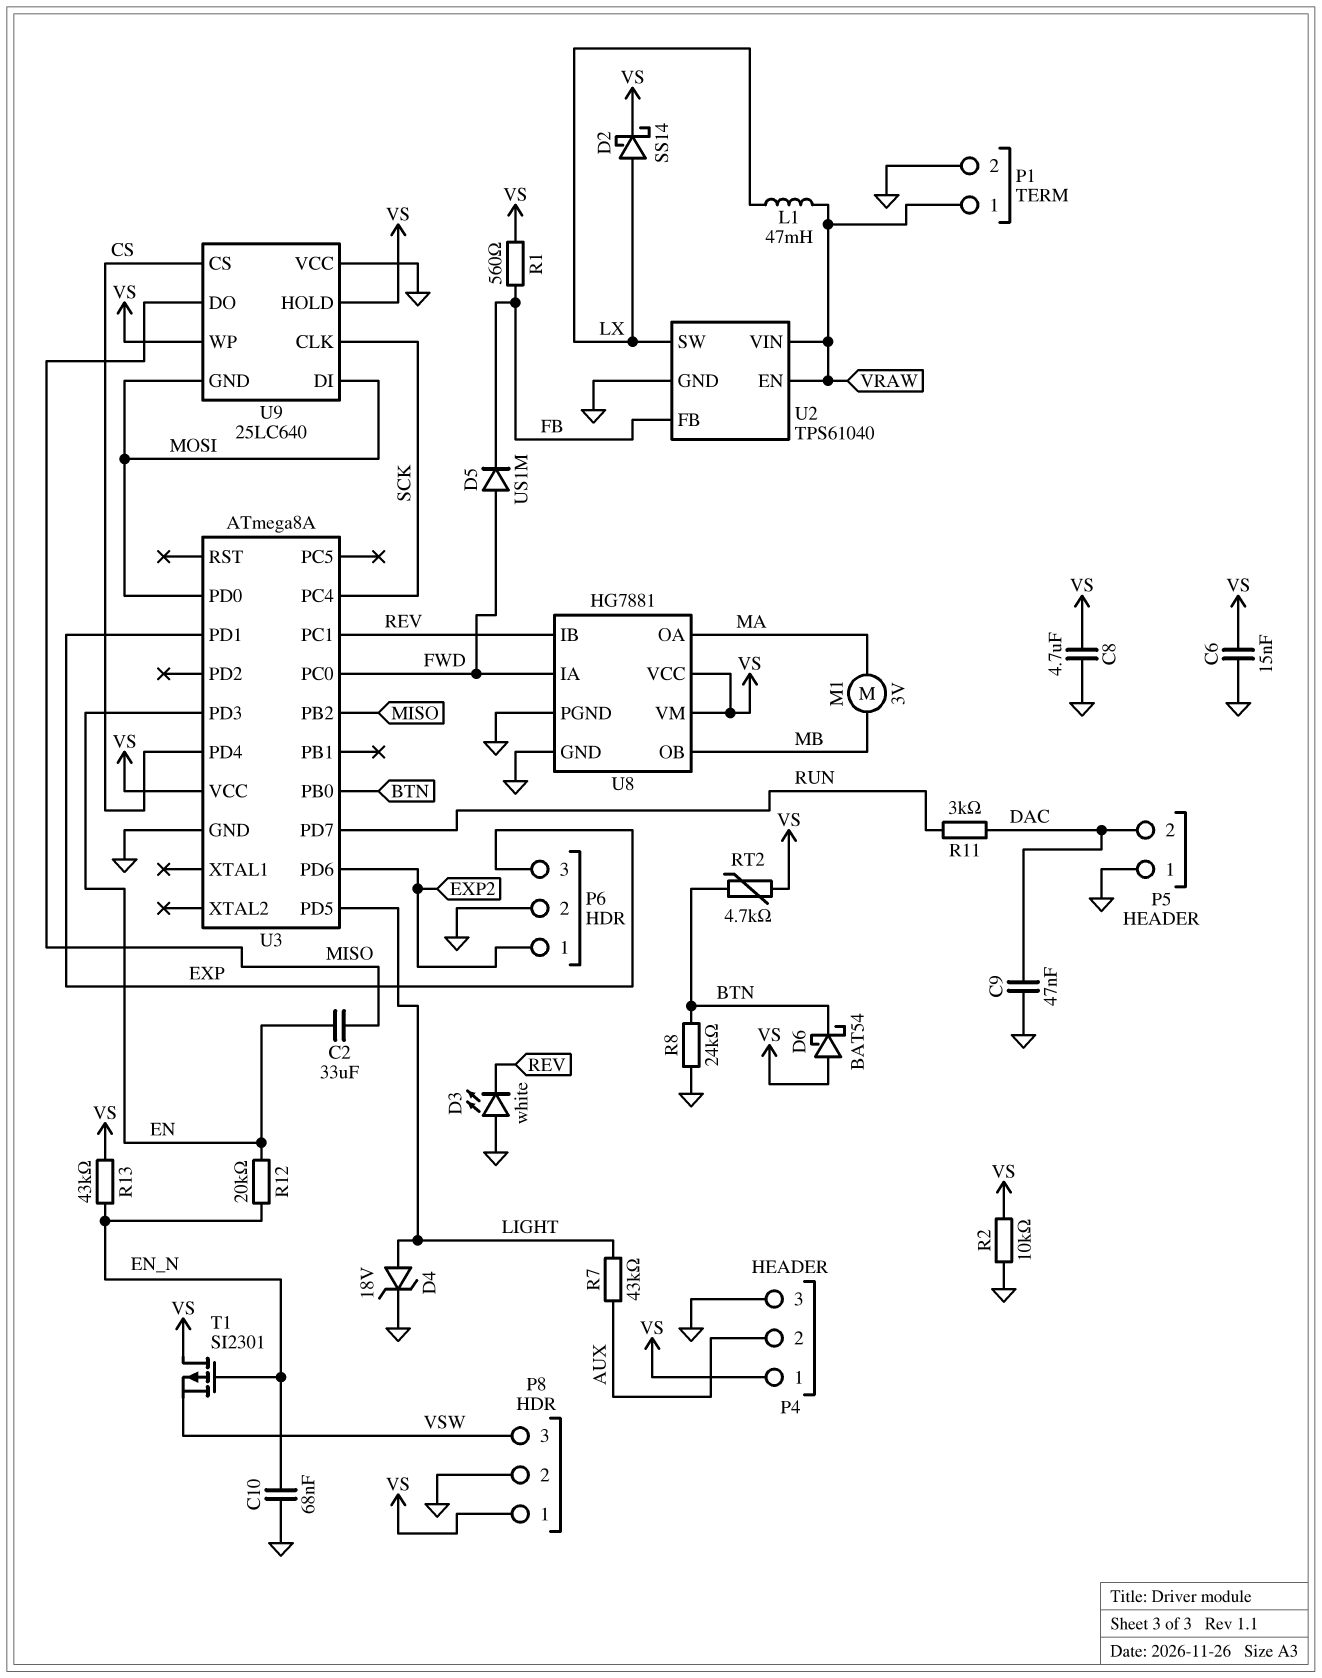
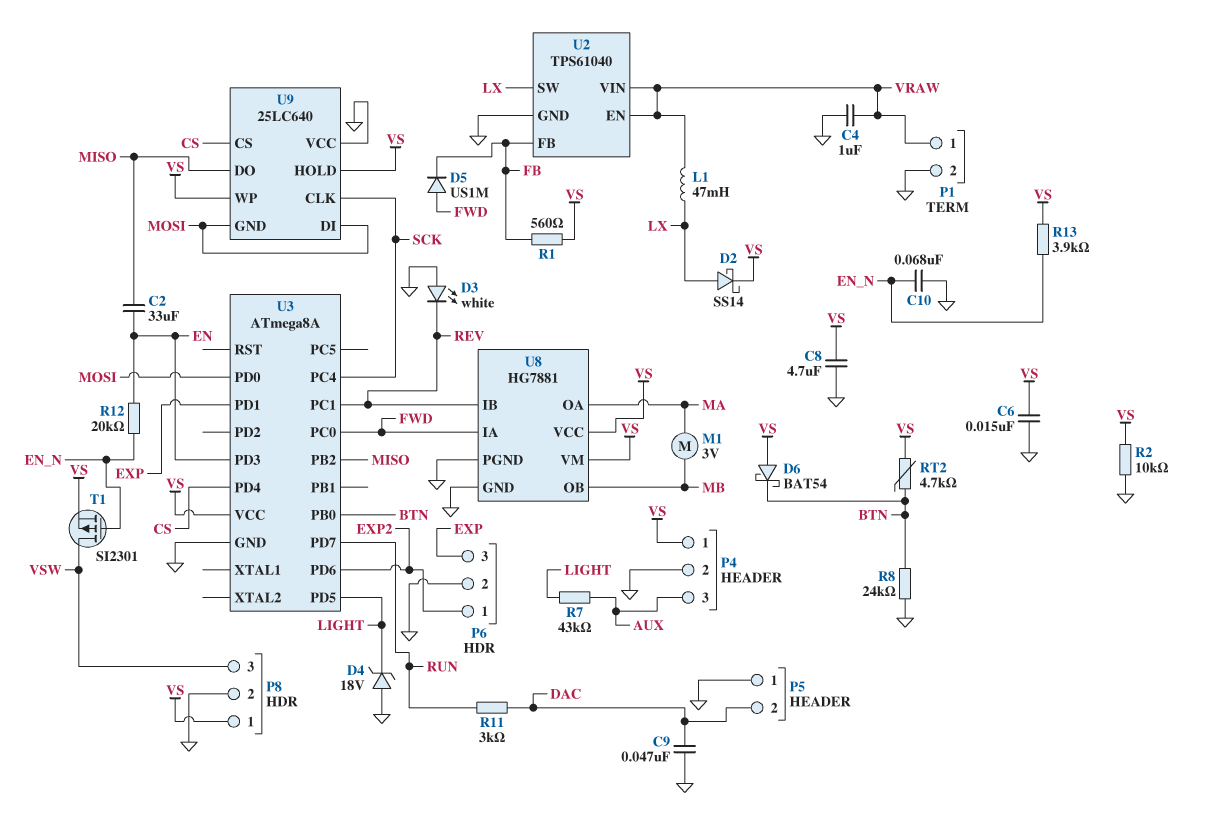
C4: none -> 1uF (GND, VRAW)
D4: zener 18V (A LIGHT, K GND) -> zener 18V (A GND, K LIGHT)
P4 pin 2: AUX -> GND
P4 pin 3: GND -> AUX
R13: 43k (EN_N, VS) -> 3.9k (EN_N, VS)
T1: PMOS SI2301 (G EN_N, D VS, S VSW) -> PMOS SI2301 (G EN_N, D VSW, S VS)

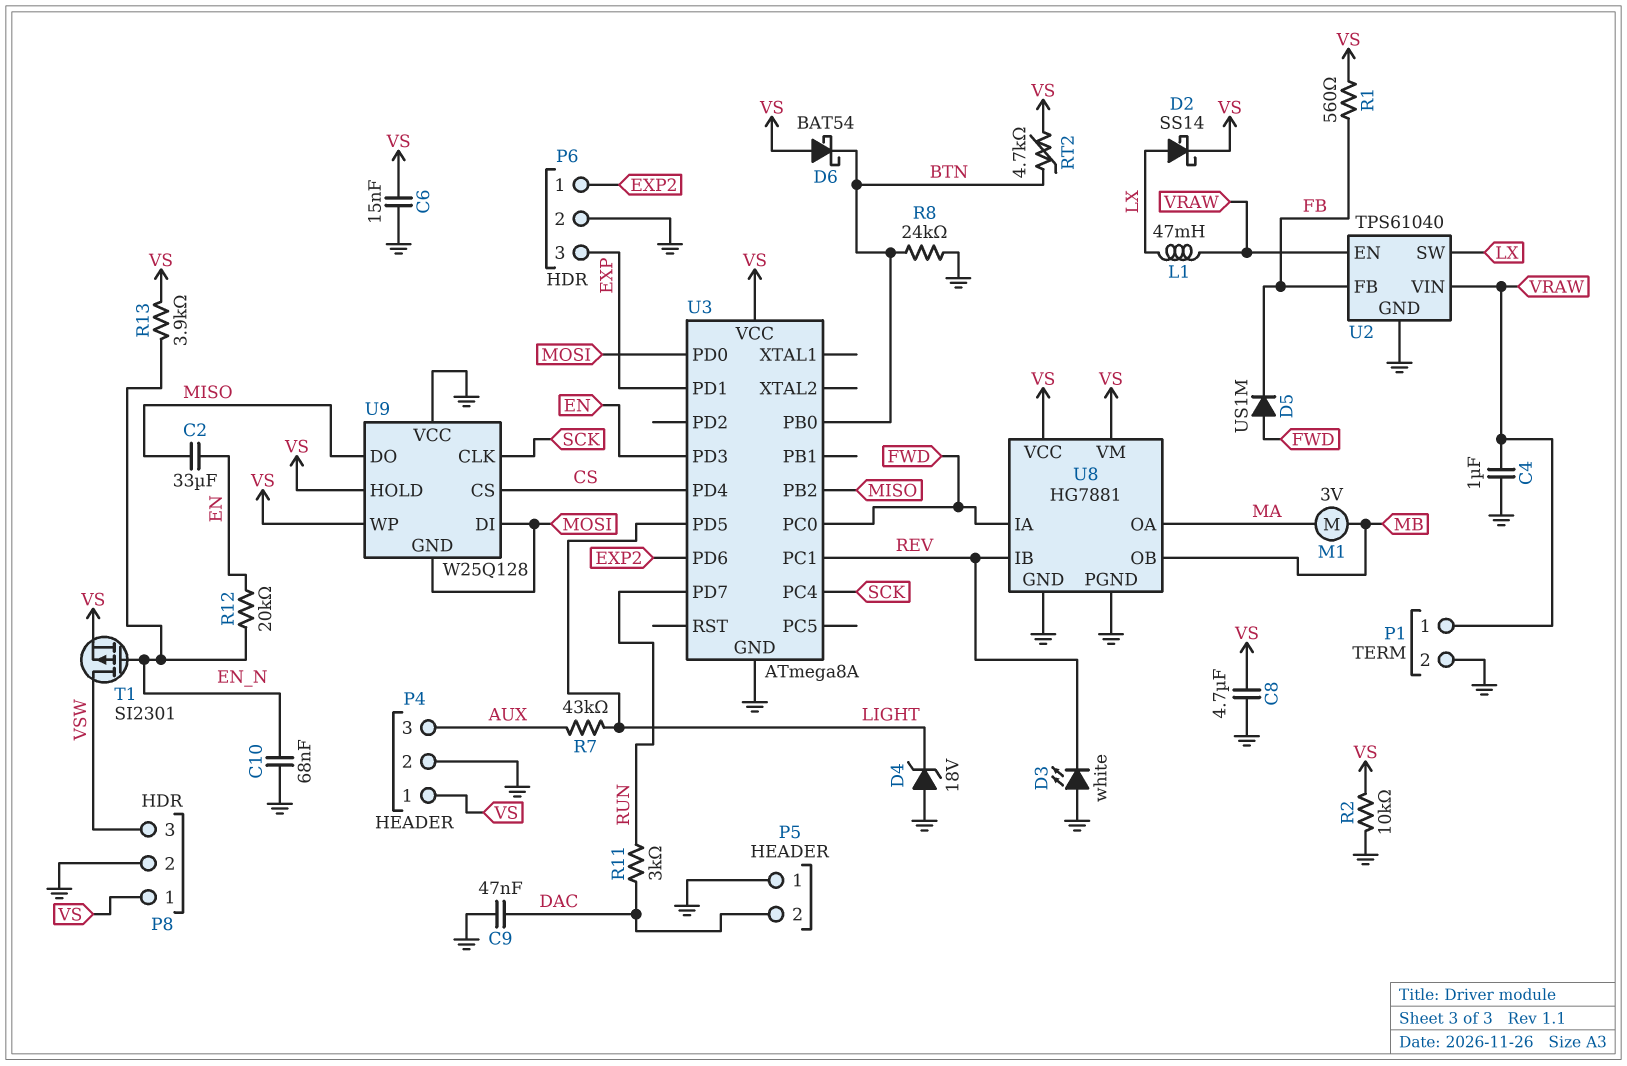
U9: 25LC640 -> W25Q128

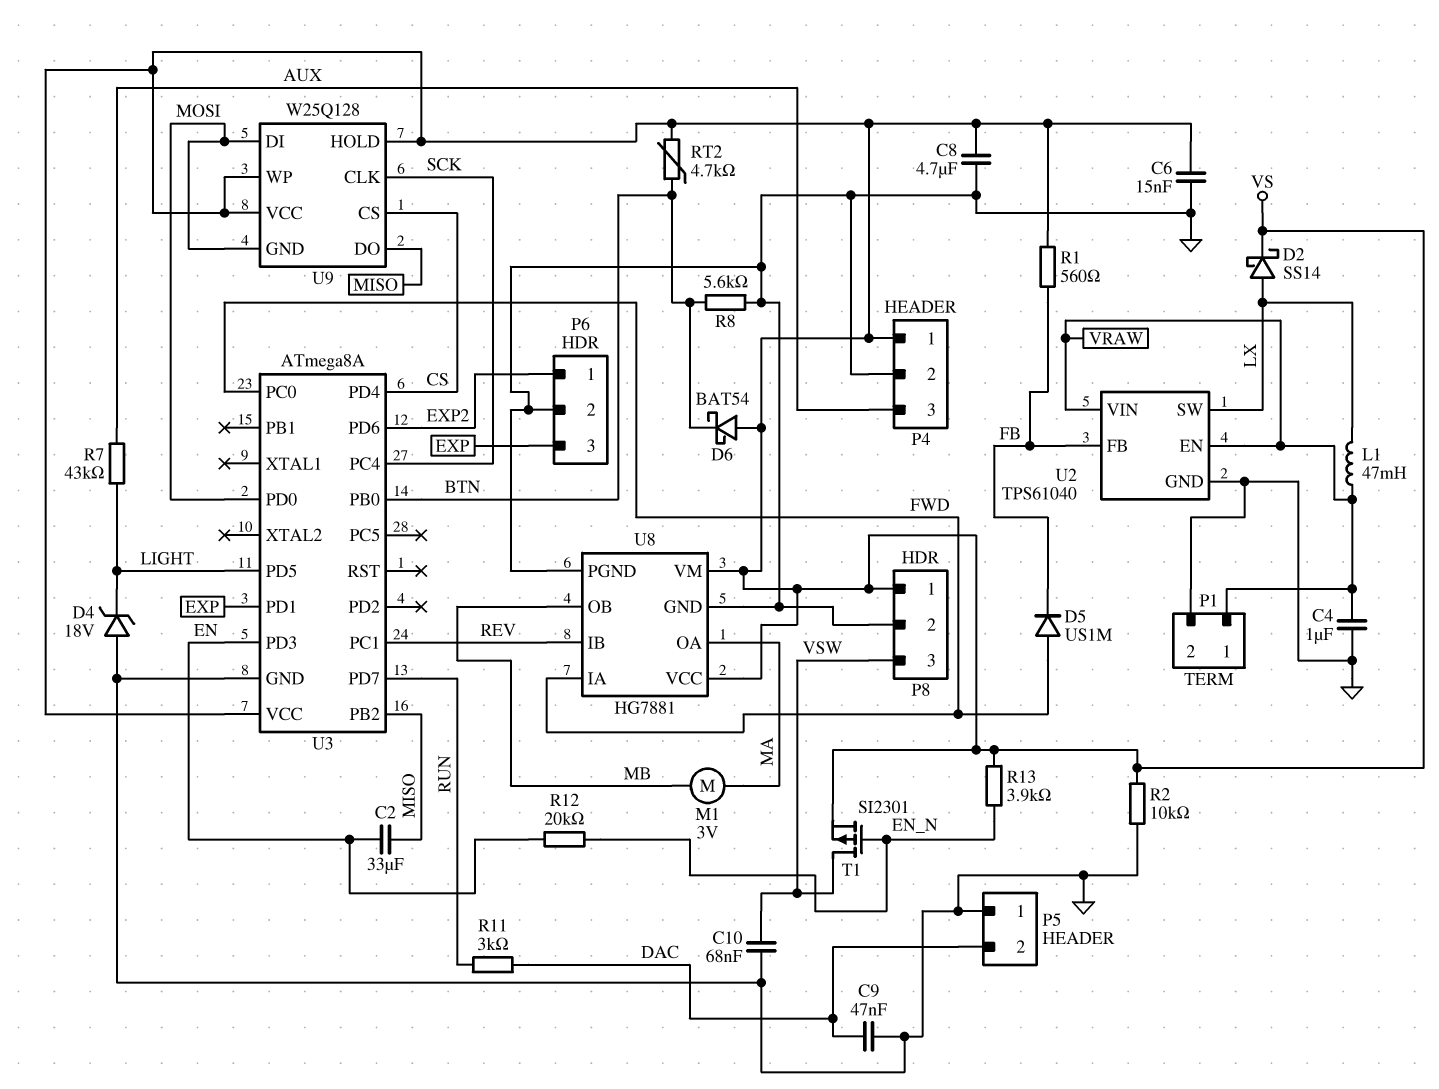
C10: 68nF (EN_N, GND) -> 68nF (GND, VSW)
D3: LED white (A GND, K REV) -> none
R8: 24k (BTN, GND) -> 5.6k (BTN, GND)
U9 pin VCC: GND -> VS

